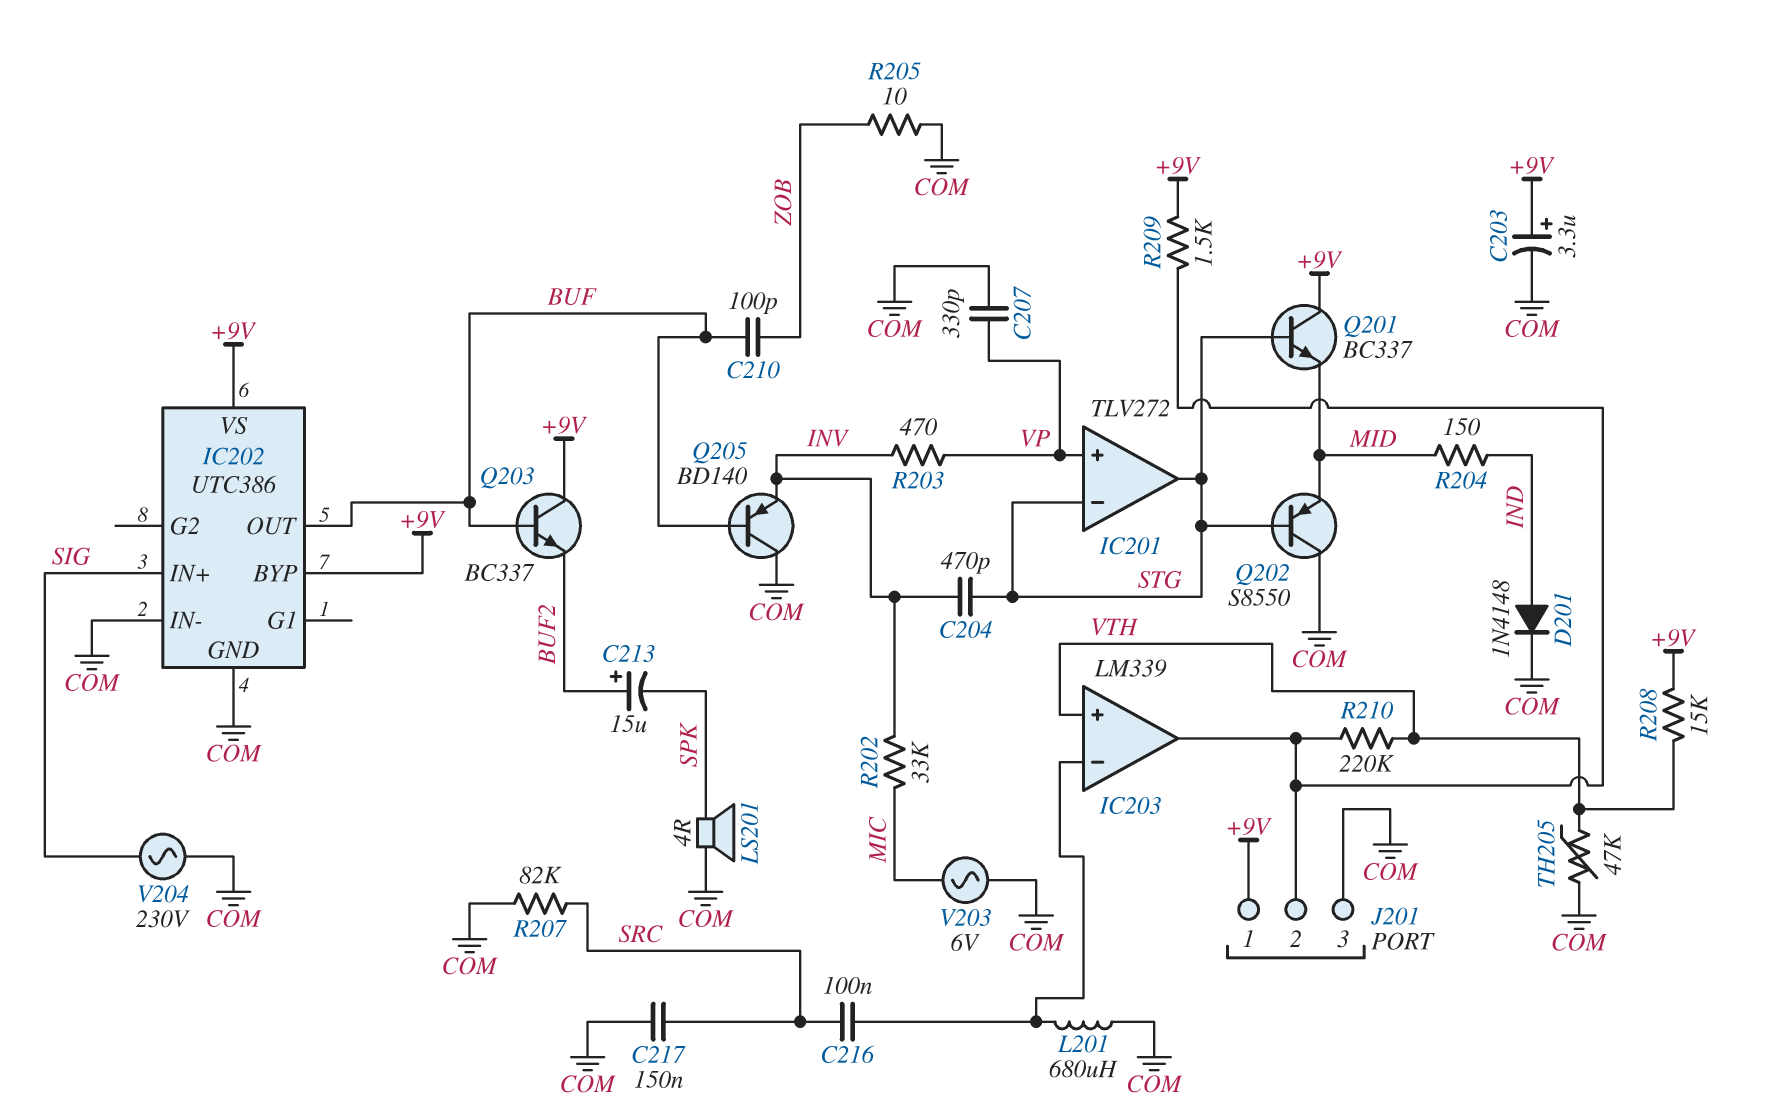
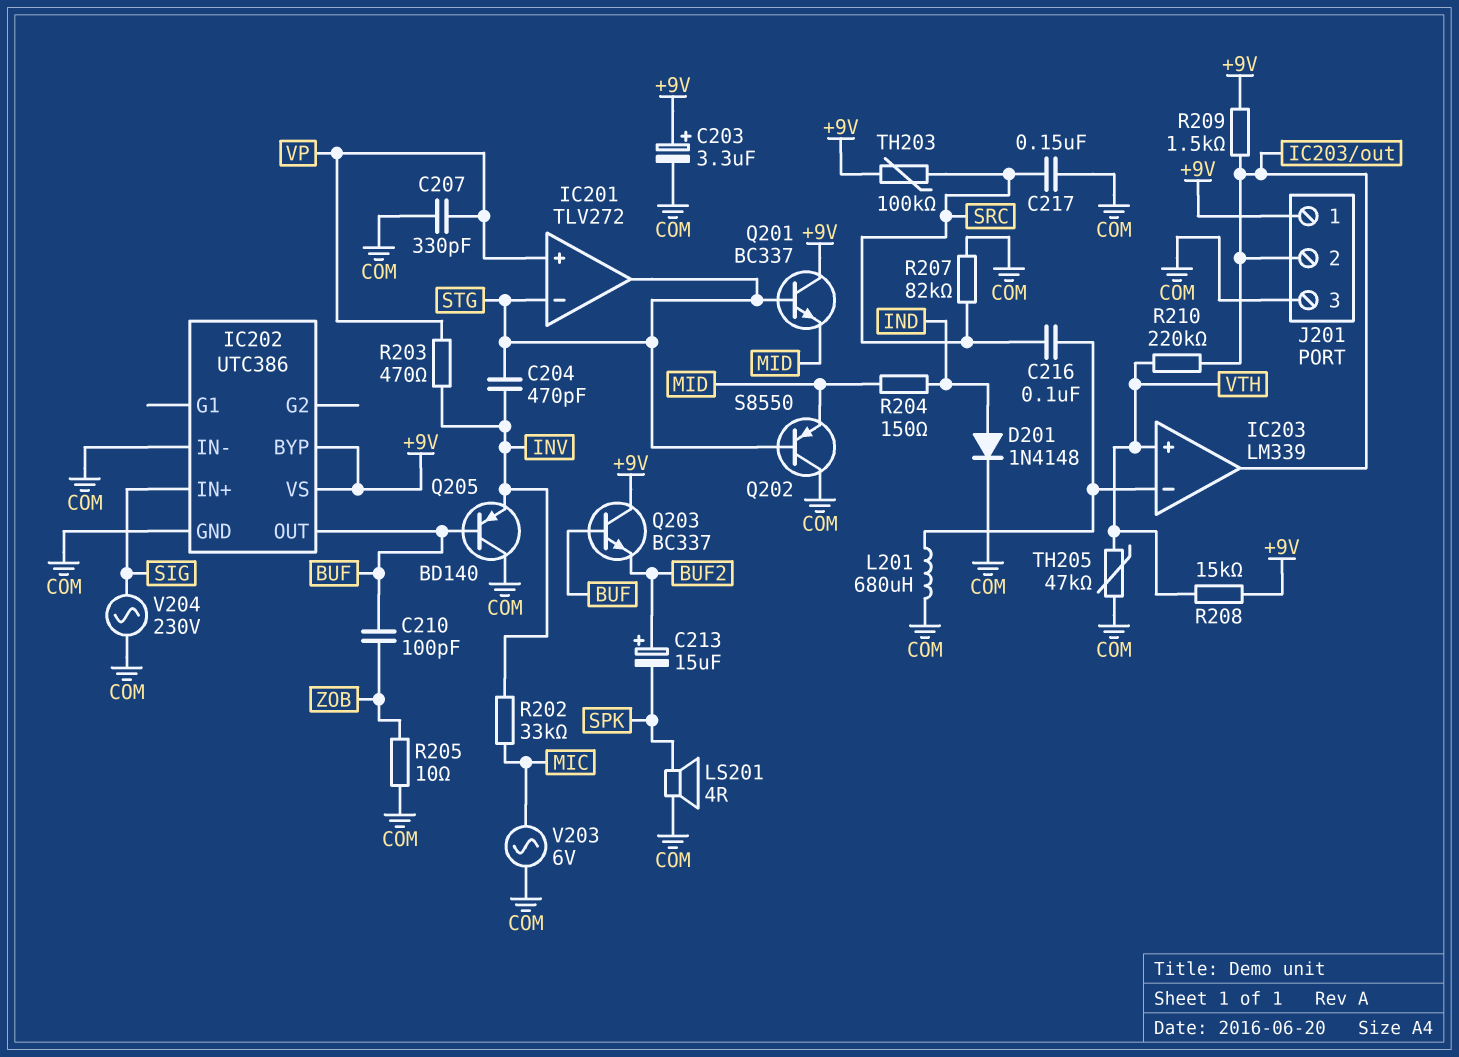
TH203: none -> 100k (+9V, SRC)

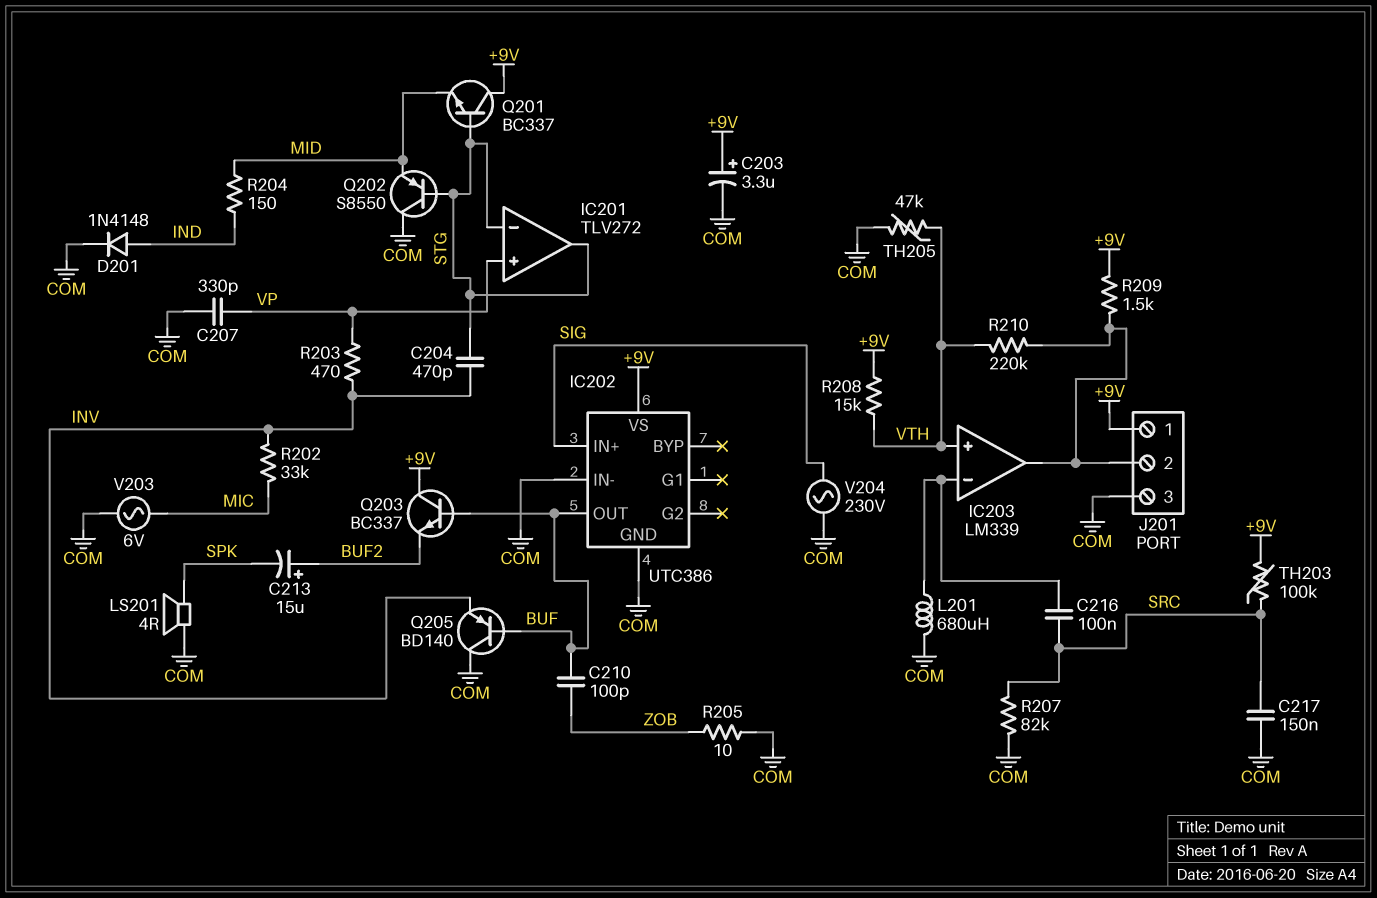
IC202 pin BYP: +9V -> none

